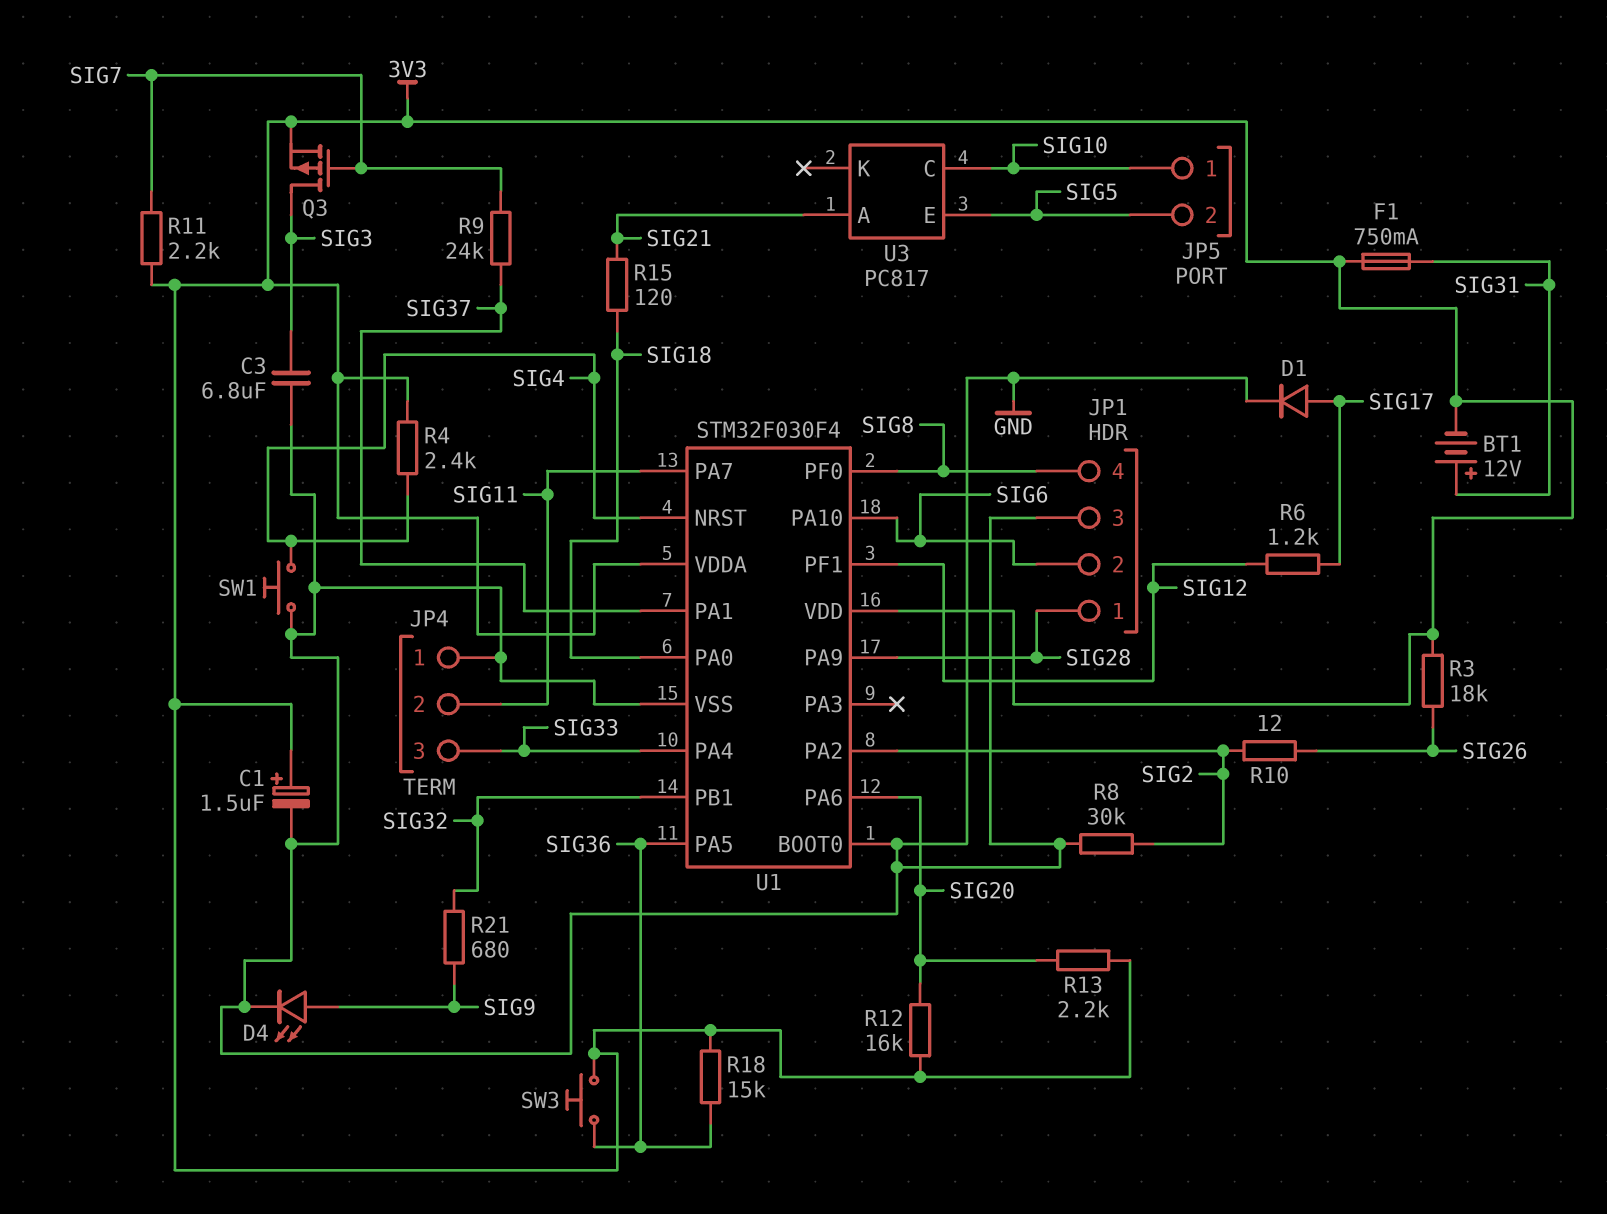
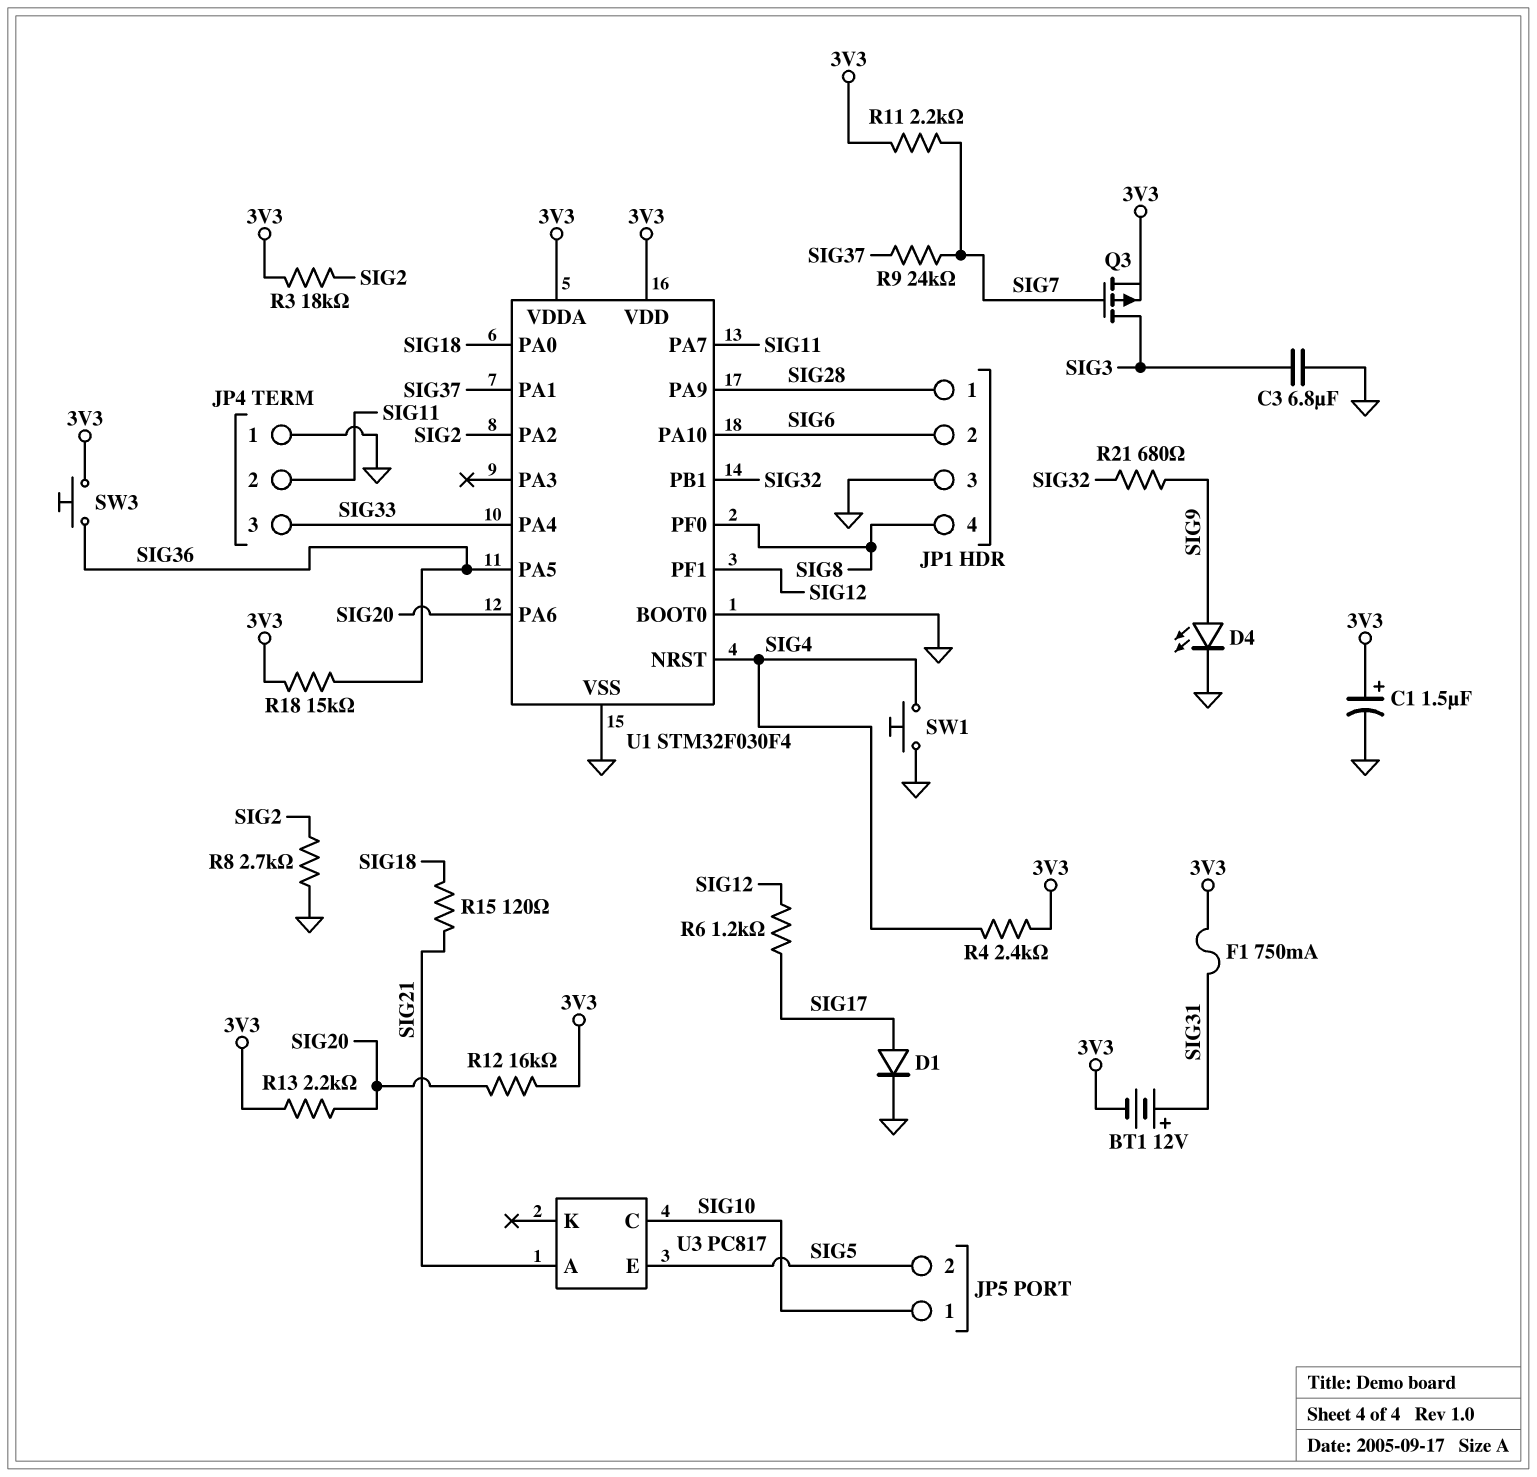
R3: 18k (3V3, SIG26) -> 18k (3V3, SIG2)
R8: 30k (GND, SIG2) -> 2.7k (GND, SIG2)
R10: 12 (SIG2, SIG26) -> none

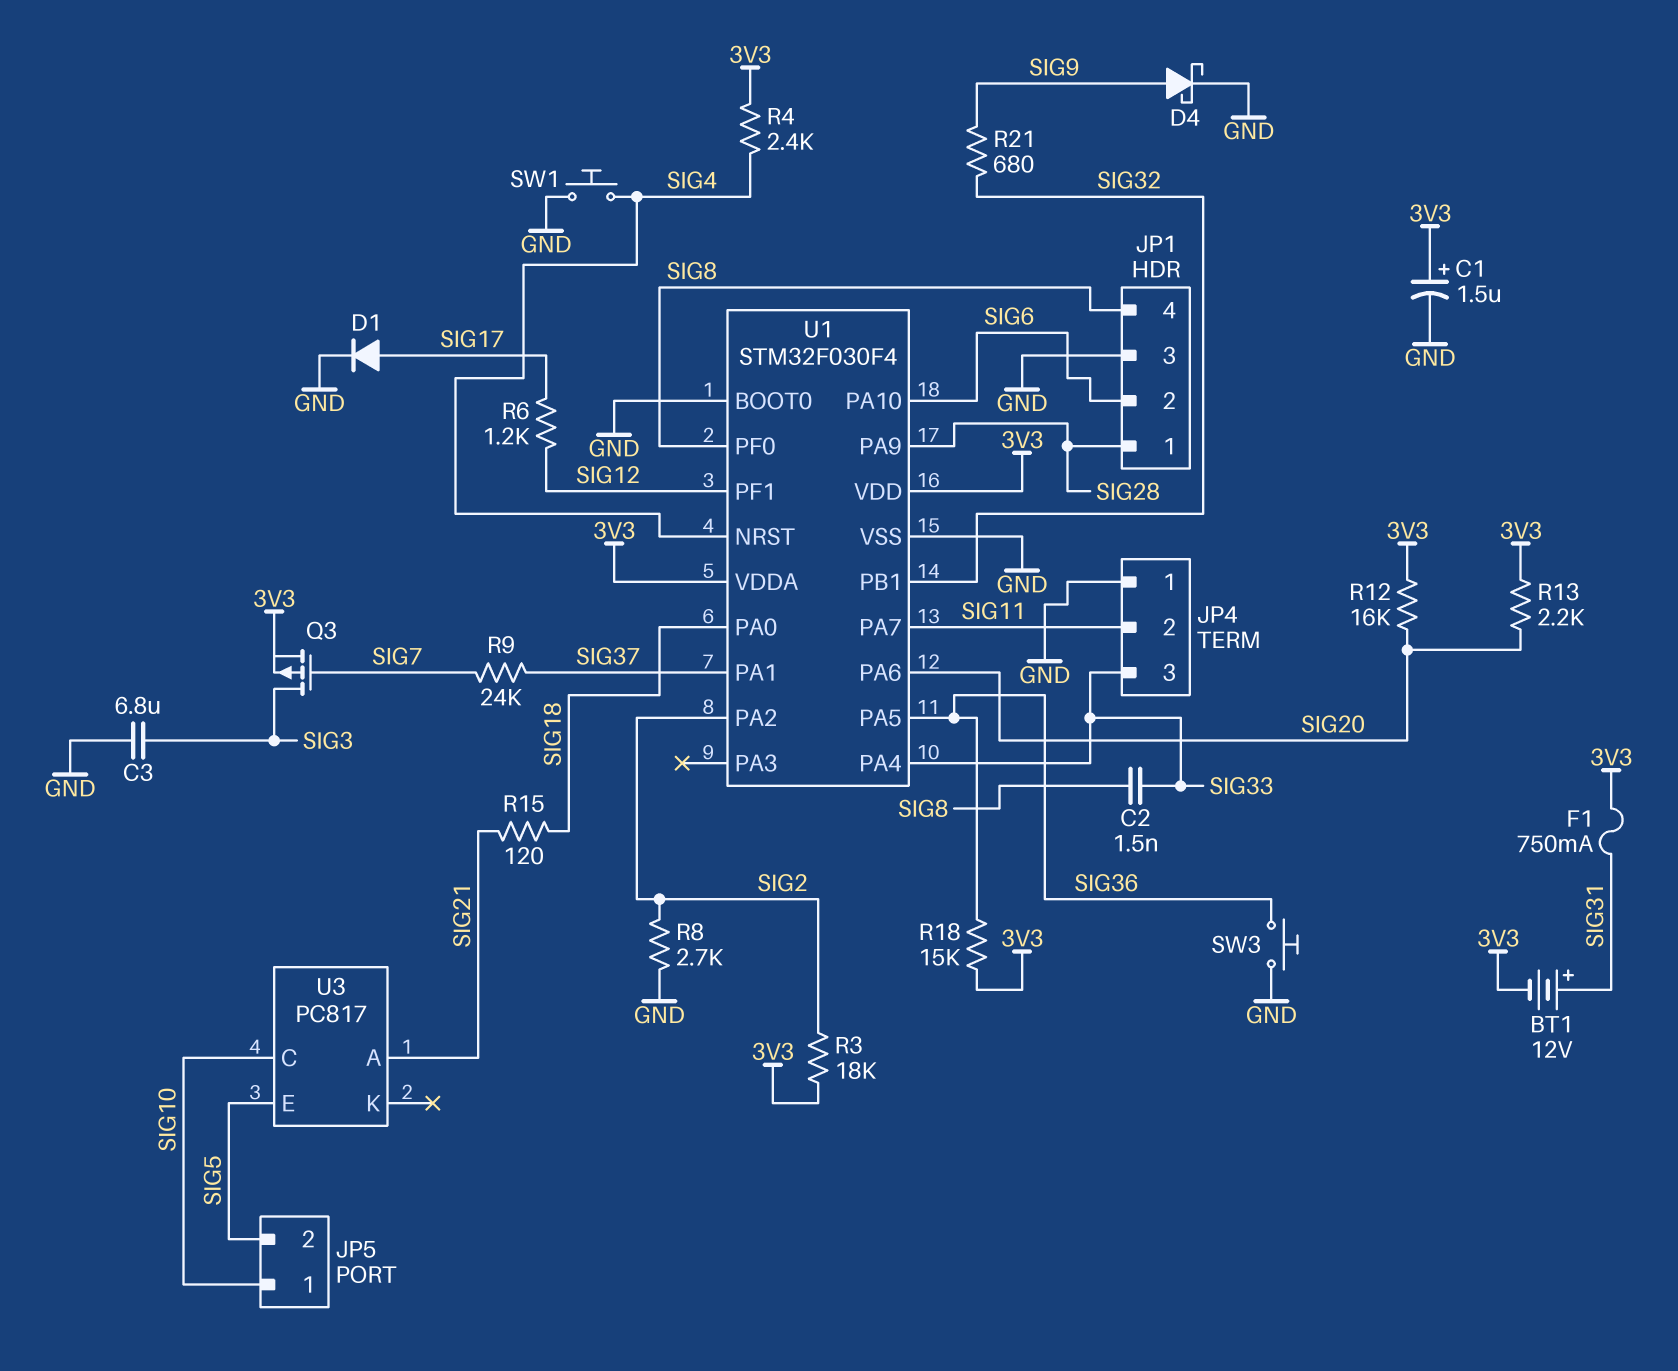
C2: none -> 1.5nF (SIG8, SIG33)
D4: LED (A SIG9, K GND) -> schottky (A SIG9, K GND)
R11: 2.2k (3V3, SIG7) -> none
SW3: button (3V3, SIG36) -> button (GND, SIG36)

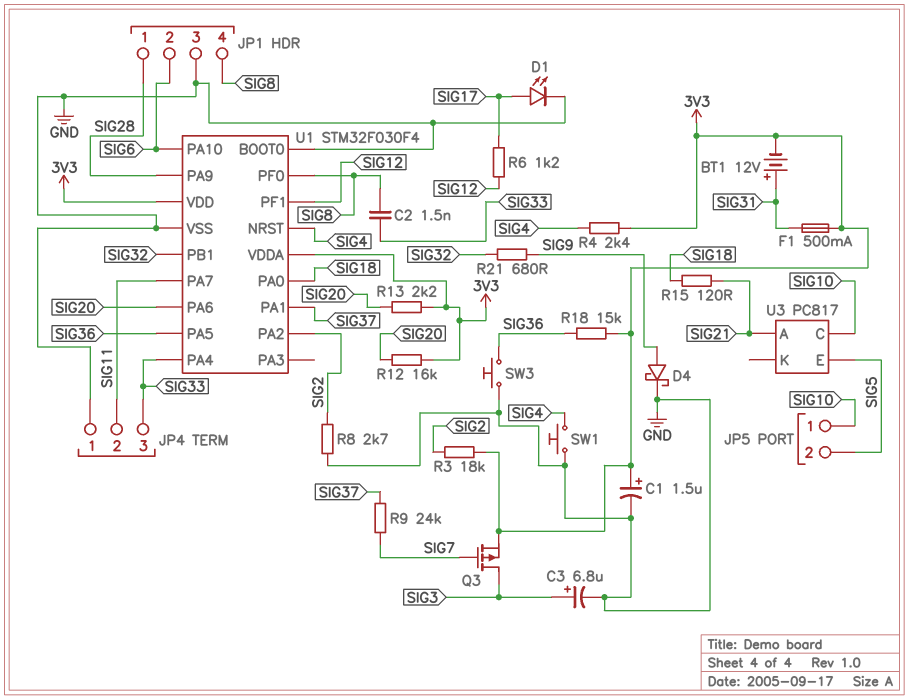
C3: 6.8uF (GND, SIG3) -> 6.8uF (plus SIG3, minus GND)
D1: diode (A SIG17, K GND) -> LED (A SIG17, K GND)
F1: 750mA (3V3, SIG31) -> 500mA (3V3, SIG31)

